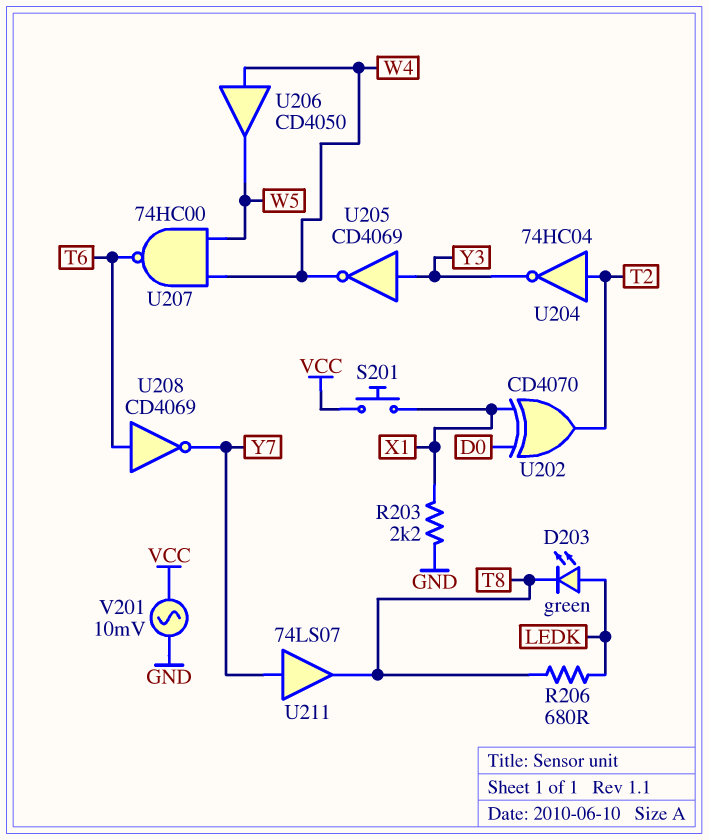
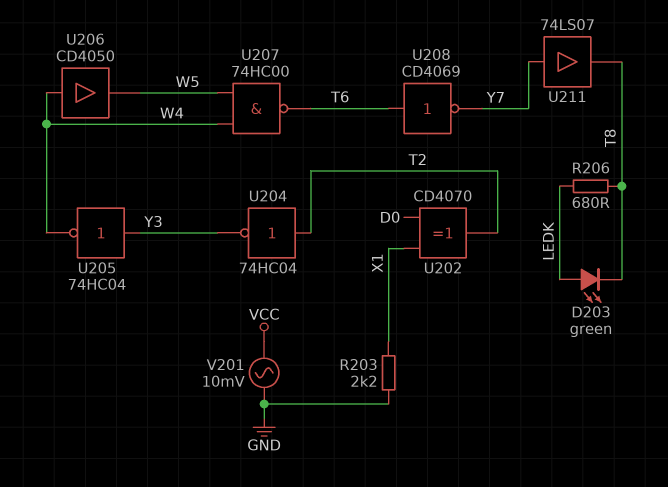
S201: button (VCC, X1) -> none
U205: NOT CD4069 (in Y3, out W4) -> NOT 74HC04 (in Y3, out W4)

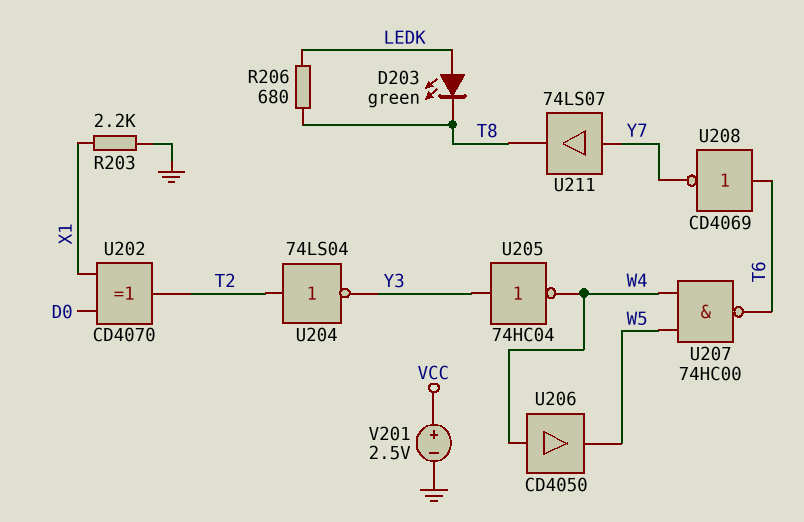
U204: NOT 74HC04 (in T2, out Y3) -> NOT 74LS04 (in T2, out Y3)
V201: AC 10mV (GND, VCC) -> 2.5V (plus VCC, minus GND)

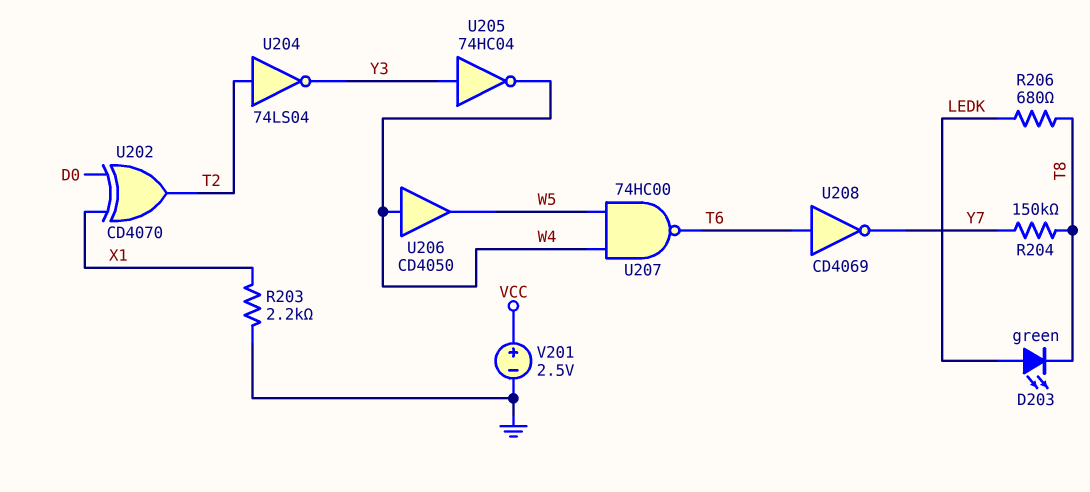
R204: none -> 150k (T8, Y7)
U211: buffer 74LS07 (in Y7, out T8) -> none

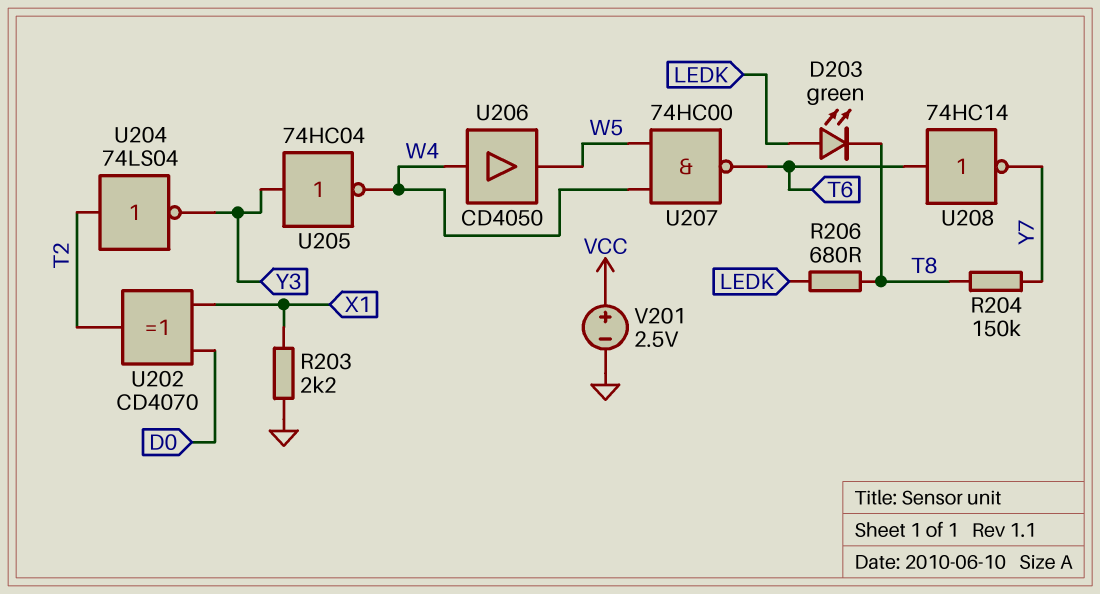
U208: NOT CD4069 (in T6, out Y7) -> NOT 74HC14 (in T6, out Y7)

